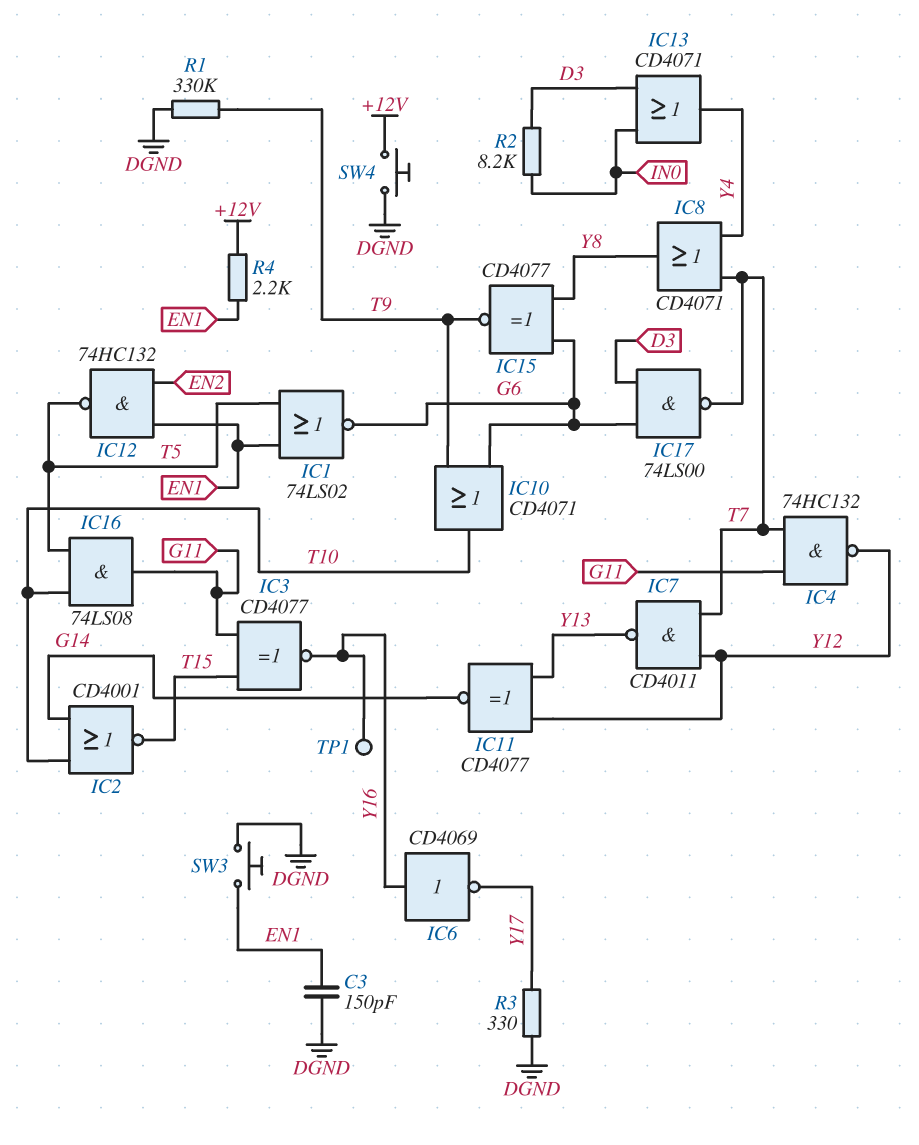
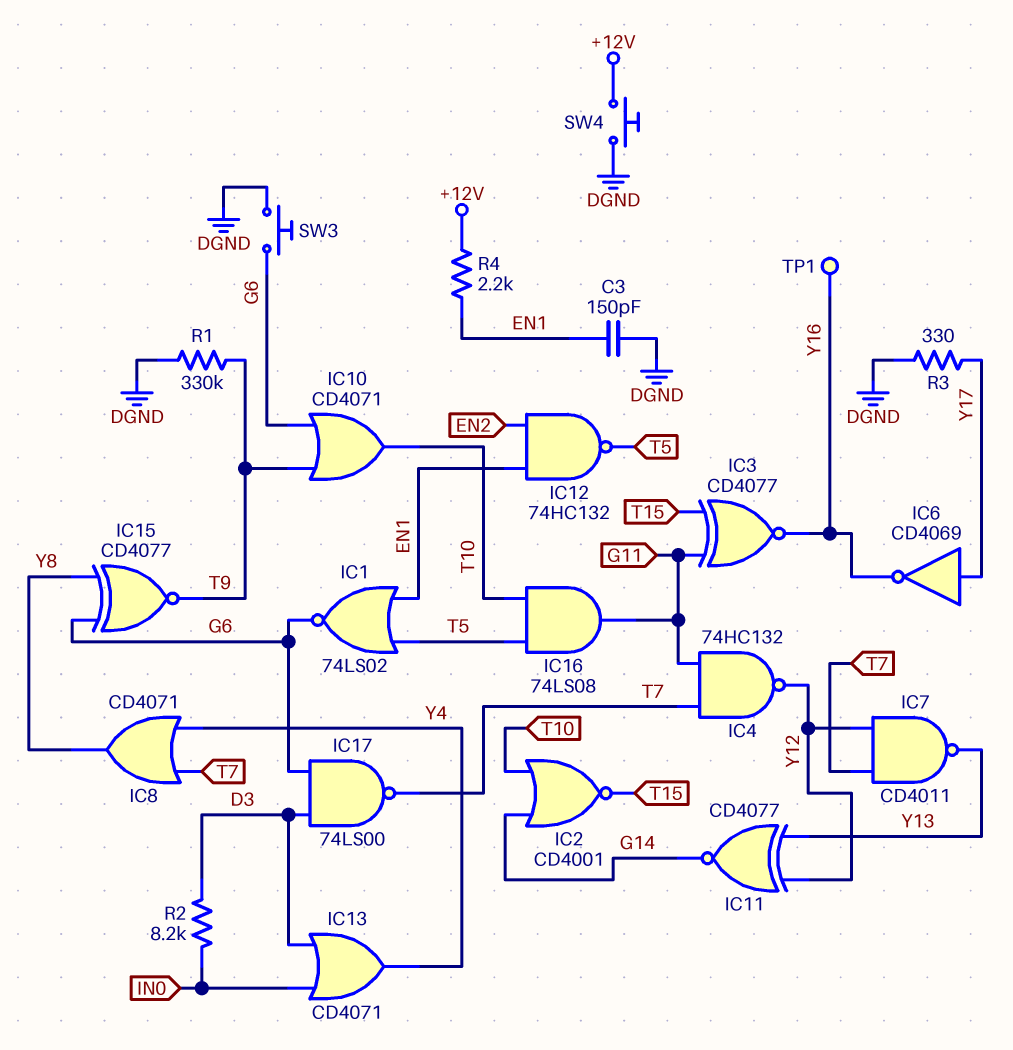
IC6: NOT CD4069 (in Y16, out Y17) -> NOT CD4069 (in Y17, out Y16)
SW3: button (DGND, EN1) -> button (DGND, G6)

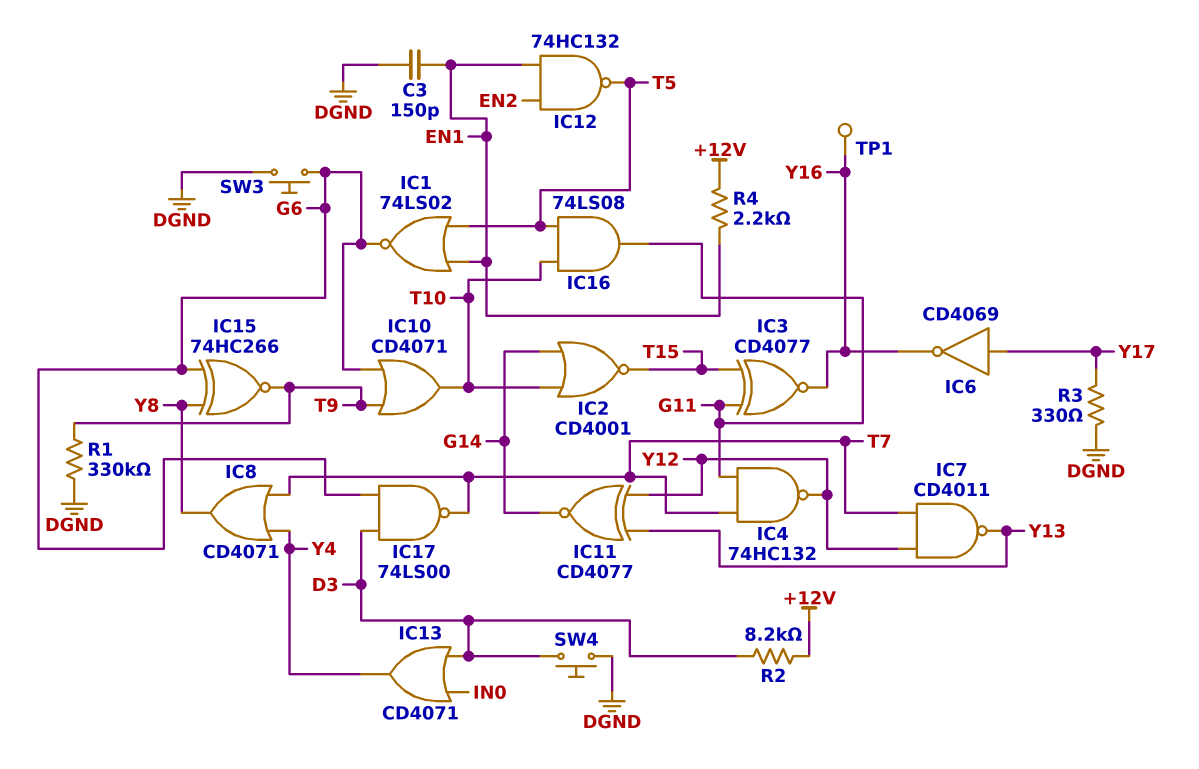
IC15: XNOR CD4077 (in G6, in Y8, out T9) -> XNOR 74HC266 (in G6, in Y8, out T9)
R2: 8.2k (D3, IN0) -> 8.2k (+12V, D3)
SW4: button (+12V, DGND) -> button (D3, DGND)

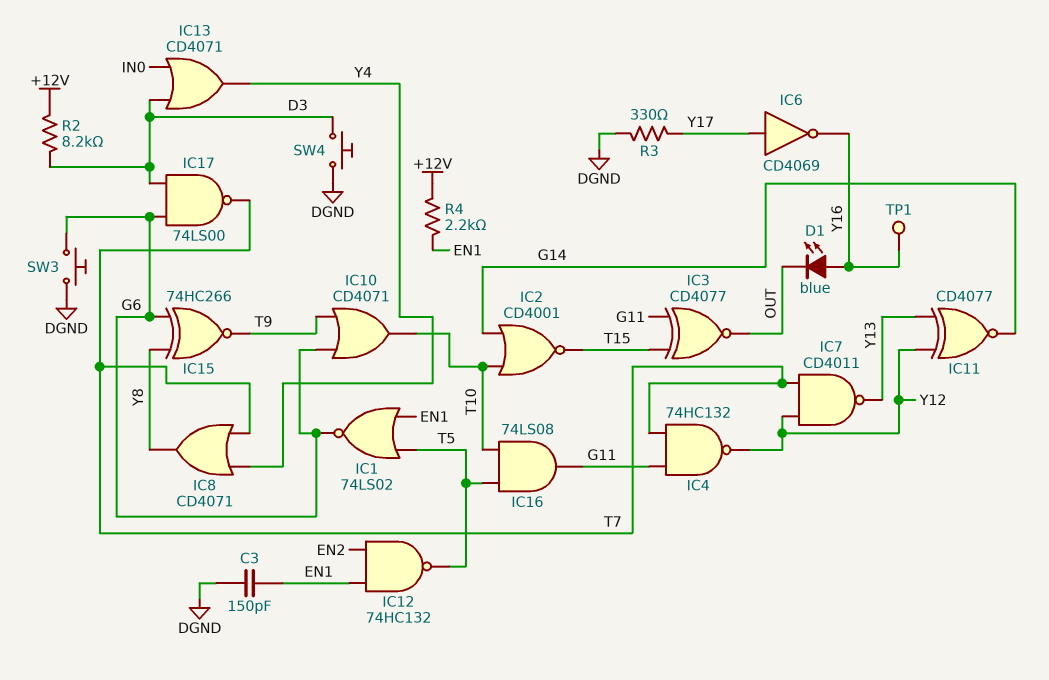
D1: none -> LED blue (A Y16, K OUT)
IC3: XNOR CD4077 (in G11, in T15, out Y16) -> XNOR CD4077 (in G11, in T15, out OUT)
R1: 330k (DGND, T9) -> none

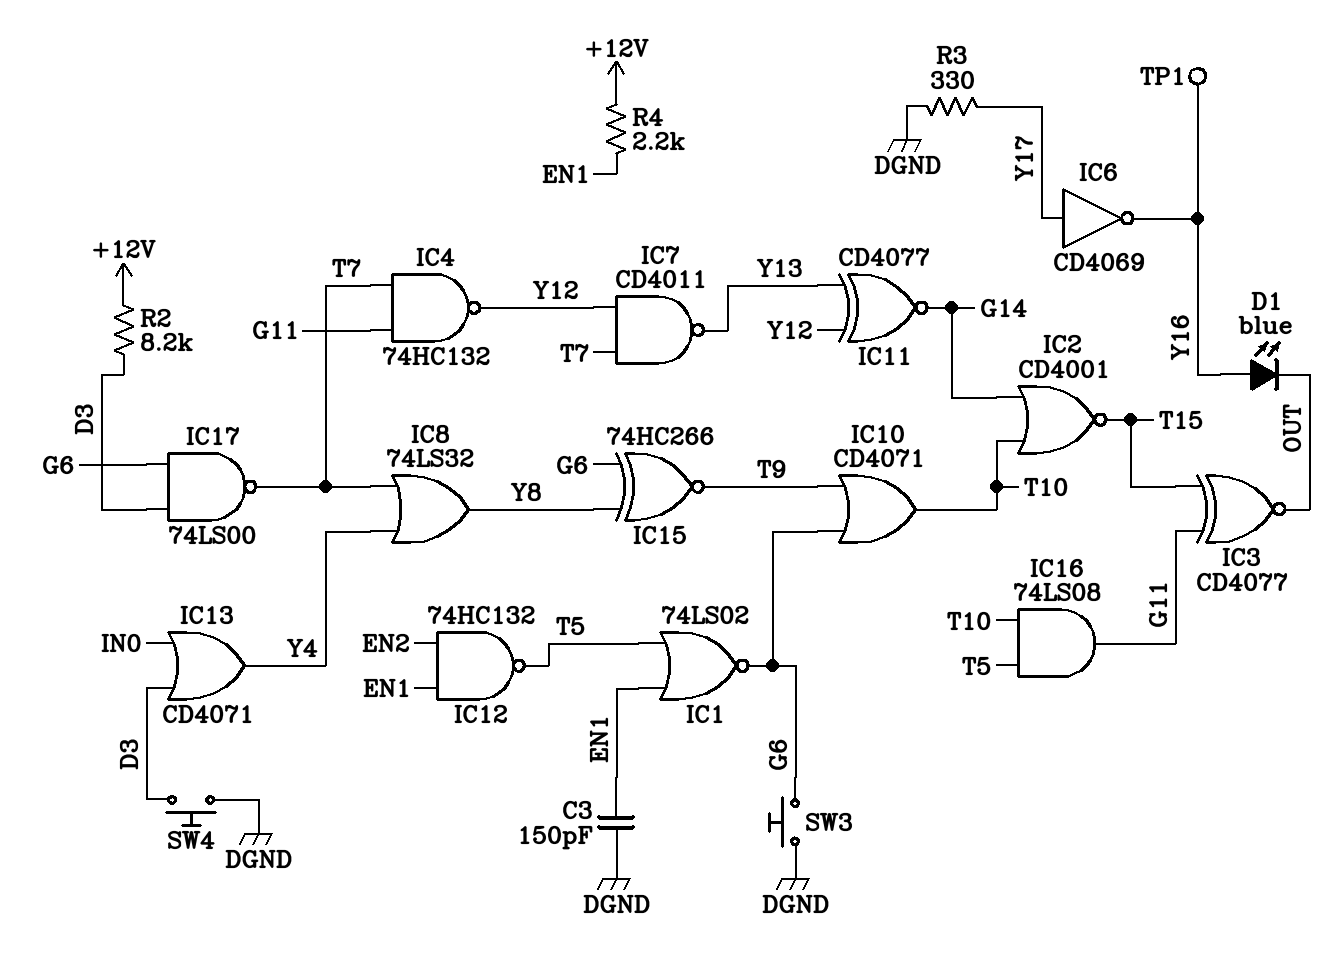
IC8: OR CD4071 (in T7, in Y4, out Y8) -> OR 74LS32 (in T7, in Y4, out Y8)

